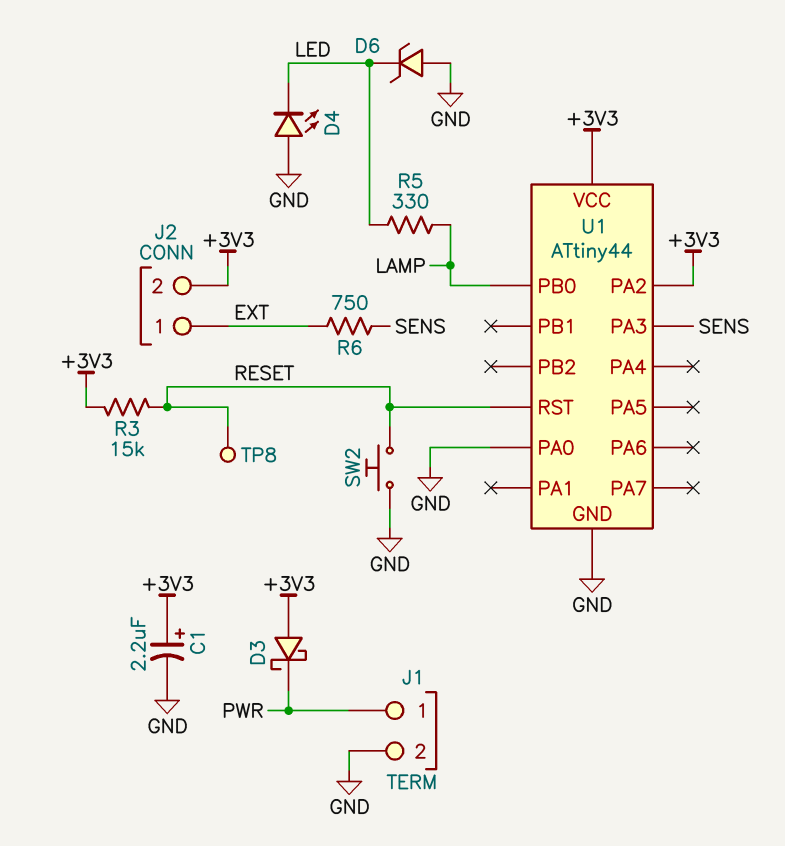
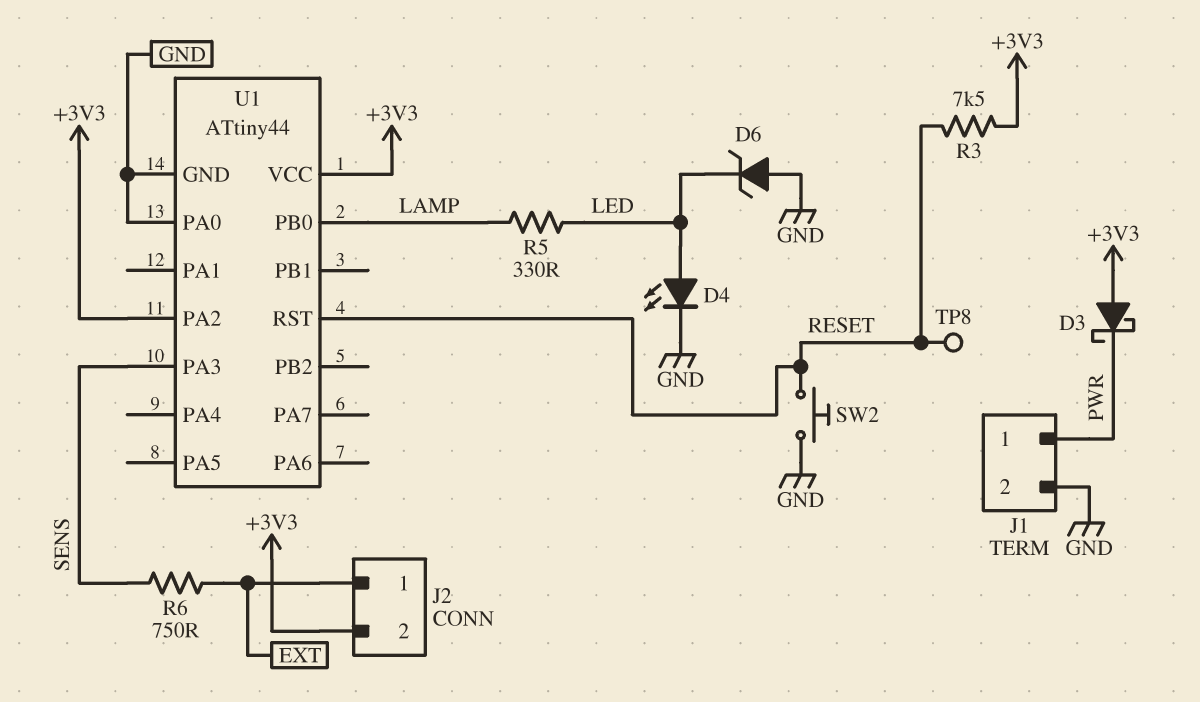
C1: 2.2uF (plus +3V3, minus GND) -> none
D4: LED (A GND, K LED) -> LED (A LED, K GND)
R3: 15k (+3V3, RESET) -> 7.5k (+3V3, RESET)

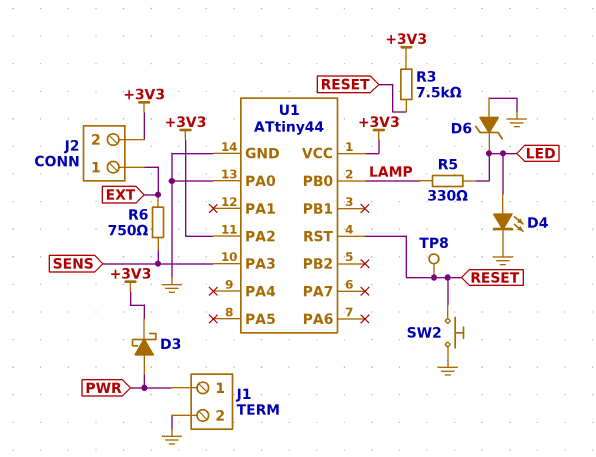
D3: schottky (A +3V3, K PWR) -> schottky (A PWR, K +3V3)

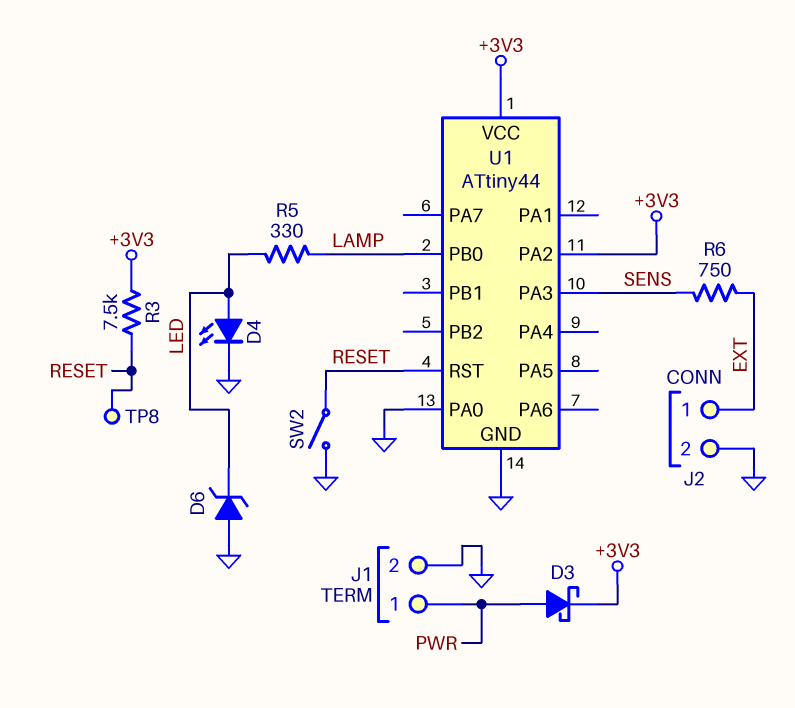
J2 pin 2: +3V3 -> GND
SW2: button (GND, RESET) -> switch (GND, RESET)

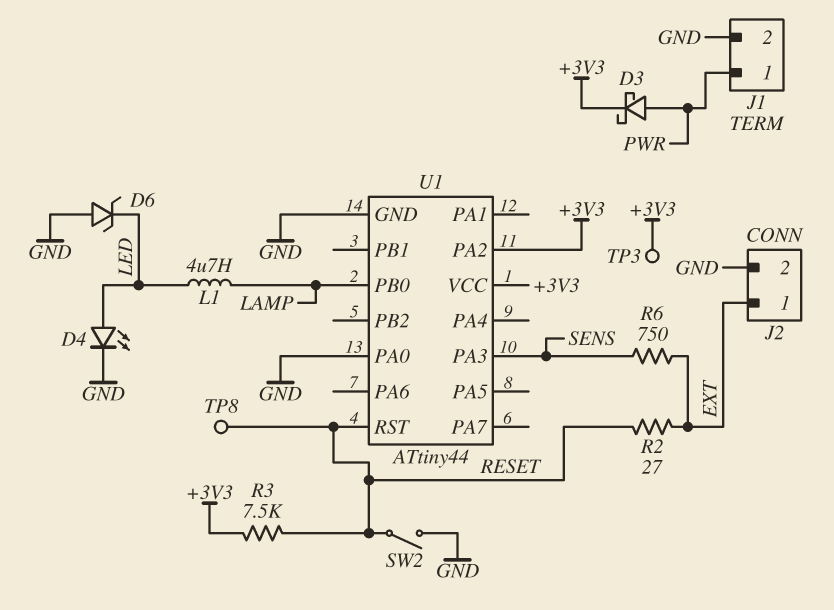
L1: none -> 4.7uH (LAMP, LED)
R2: none -> 27 (EXT, RESET)
R5: 330 (LAMP, LED) -> none
TP3: none -> test point (+3V3)

